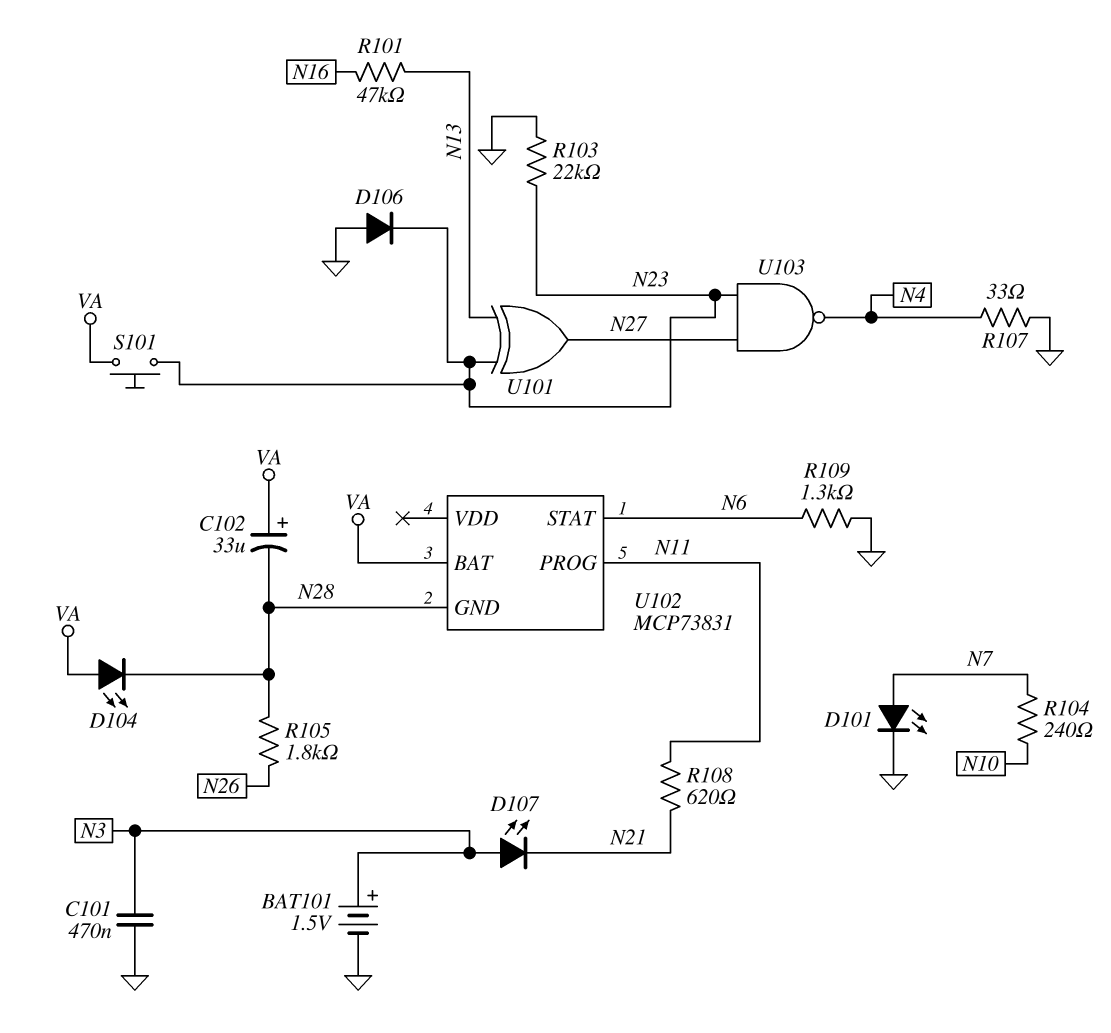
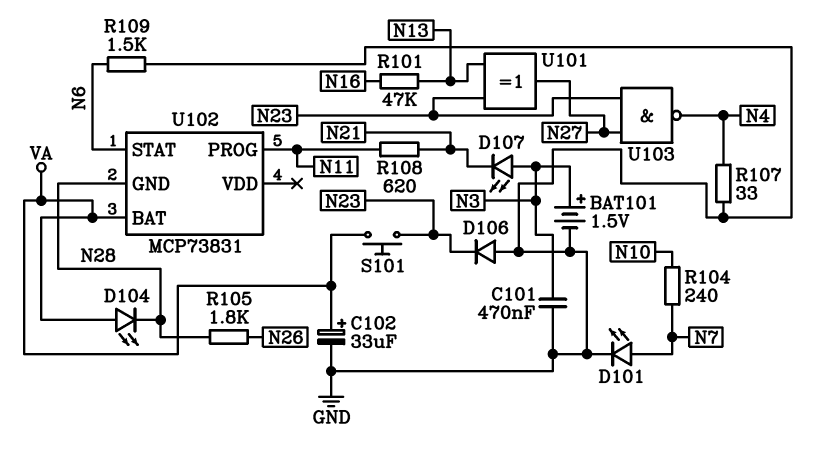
C102: 33uF (plus VA, minus N28) -> 33uF (plus VA, minus GND)
R103: 22k (GND, N23) -> none
R109: 1.3k (GND, N6) -> 1.5k (GND, N6)

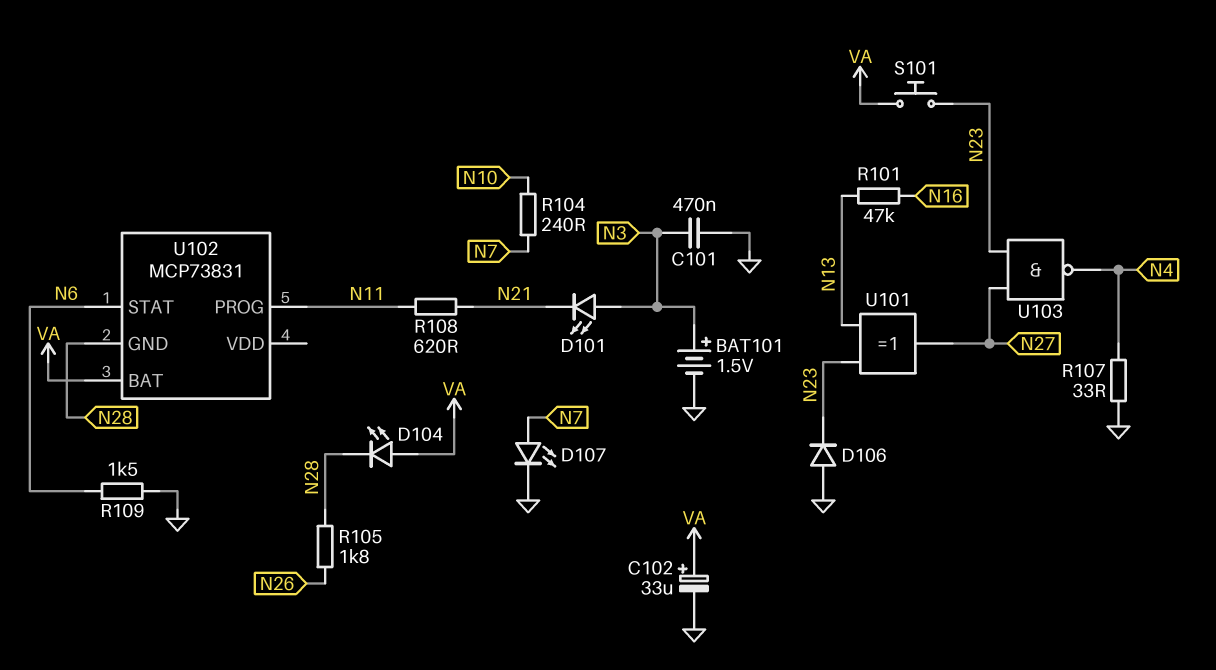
D101: LED (A N7, K GND) -> LED (A N3, K N21)
D107: LED (A N3, K N21) -> LED (A N7, K GND)

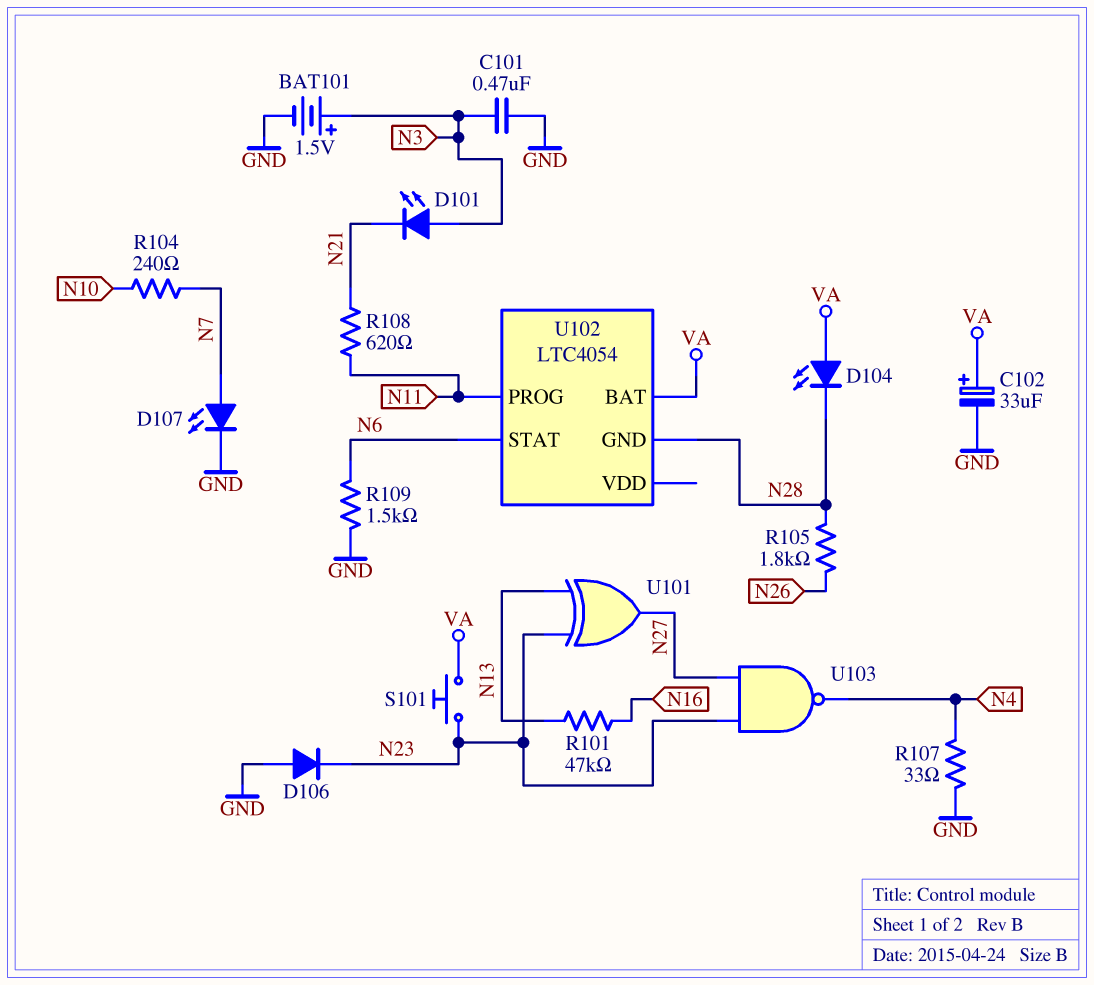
U102: MCP73831 -> LTC4054

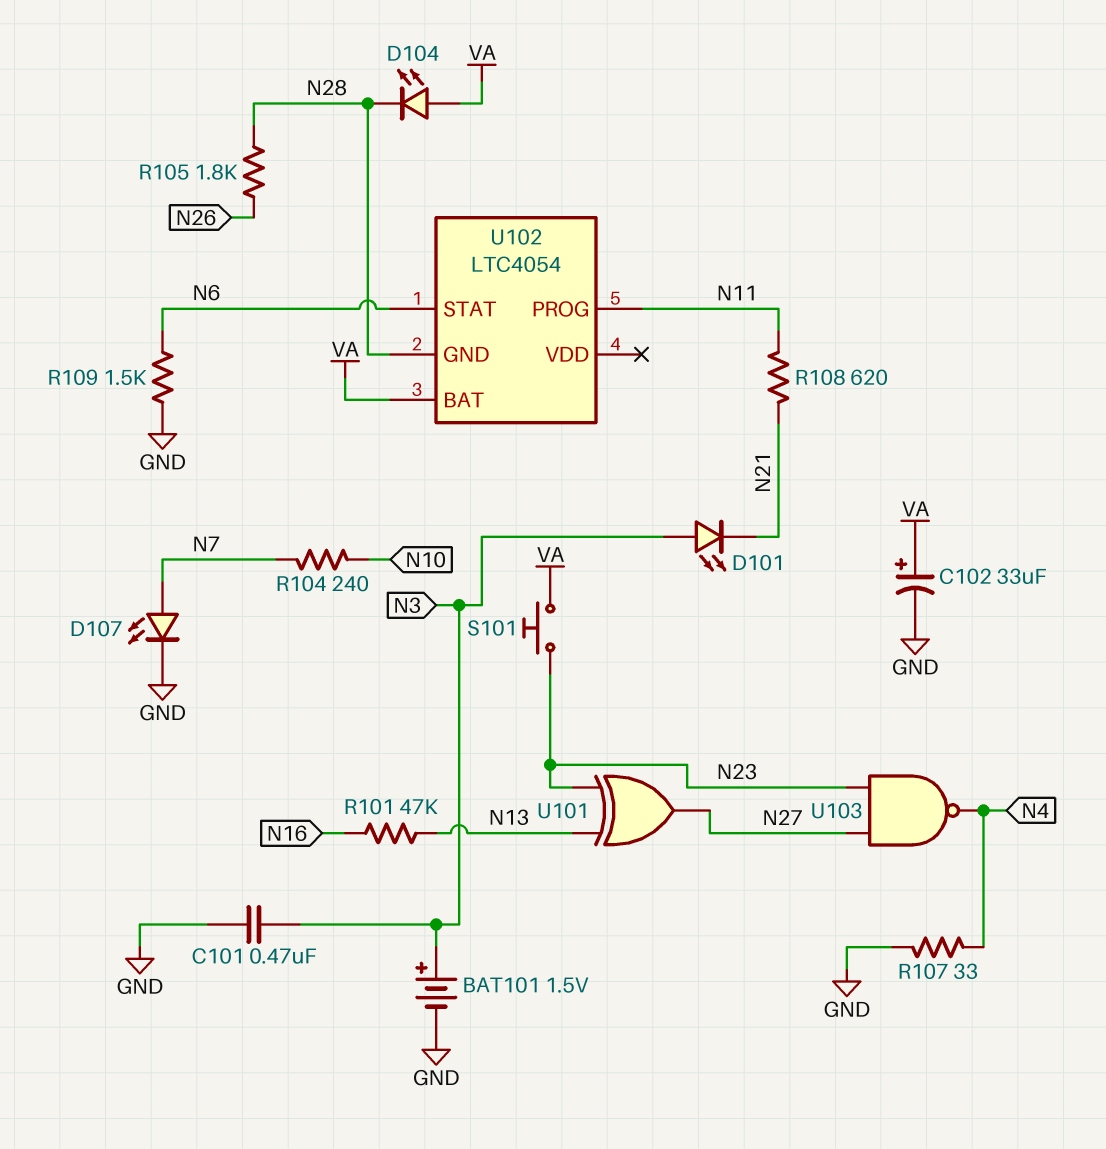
D106: diode (A GND, K N23) -> none

